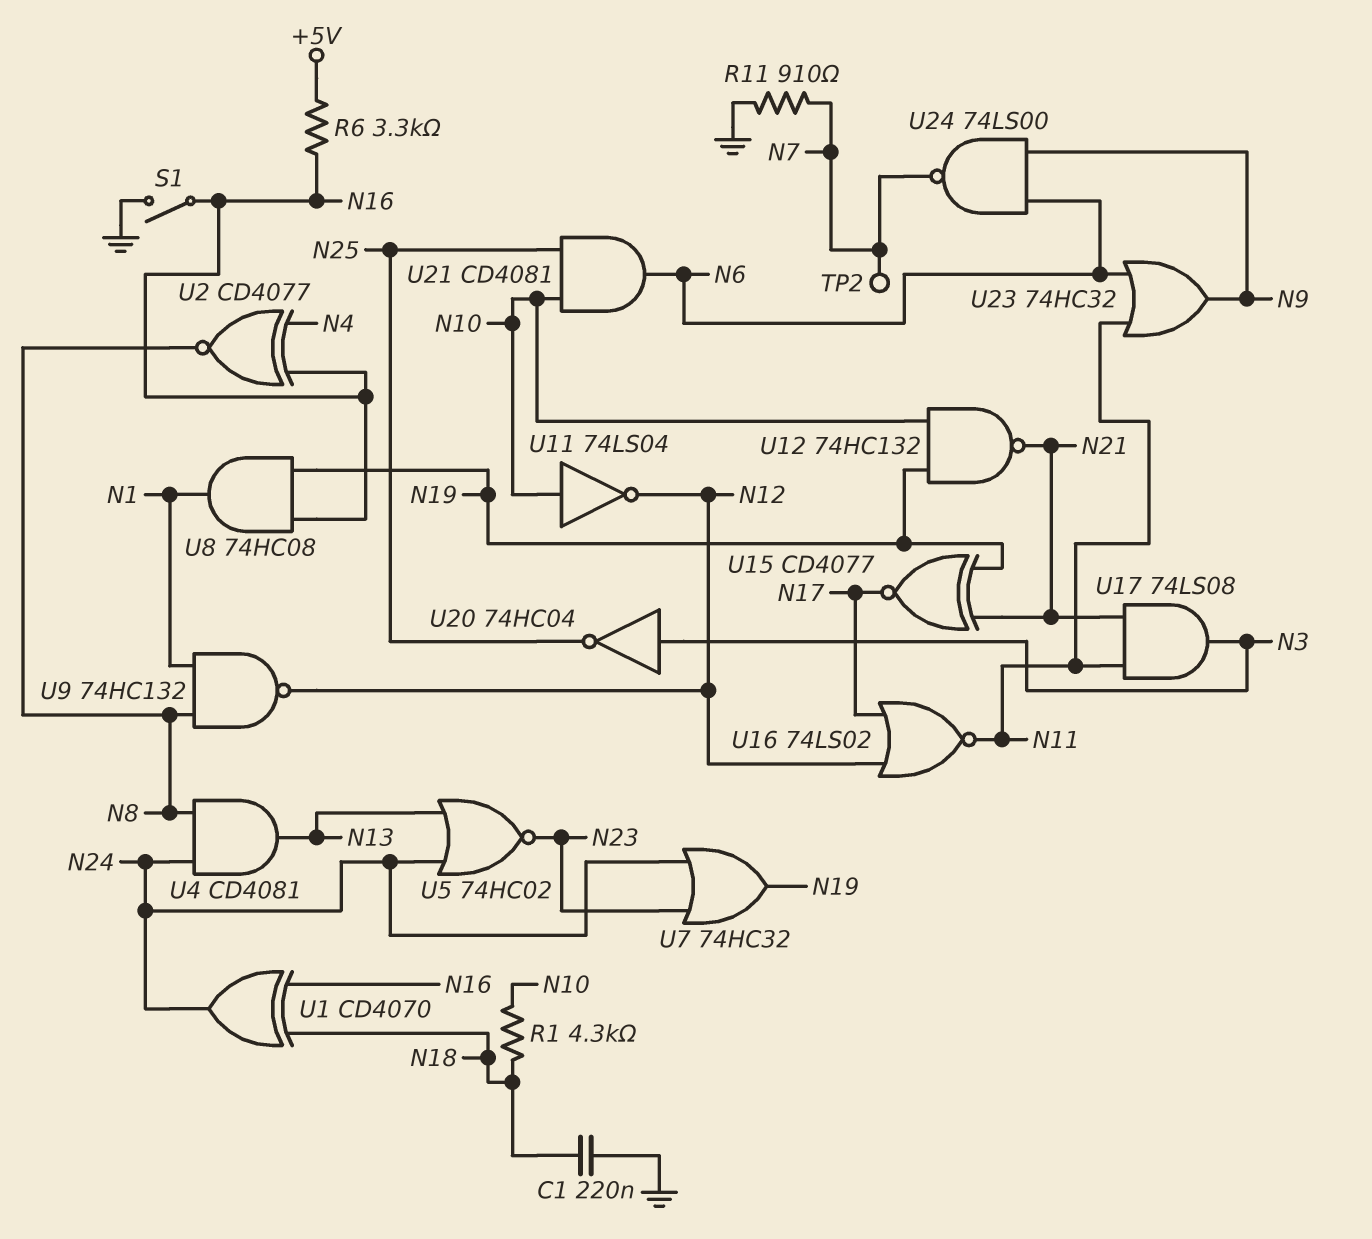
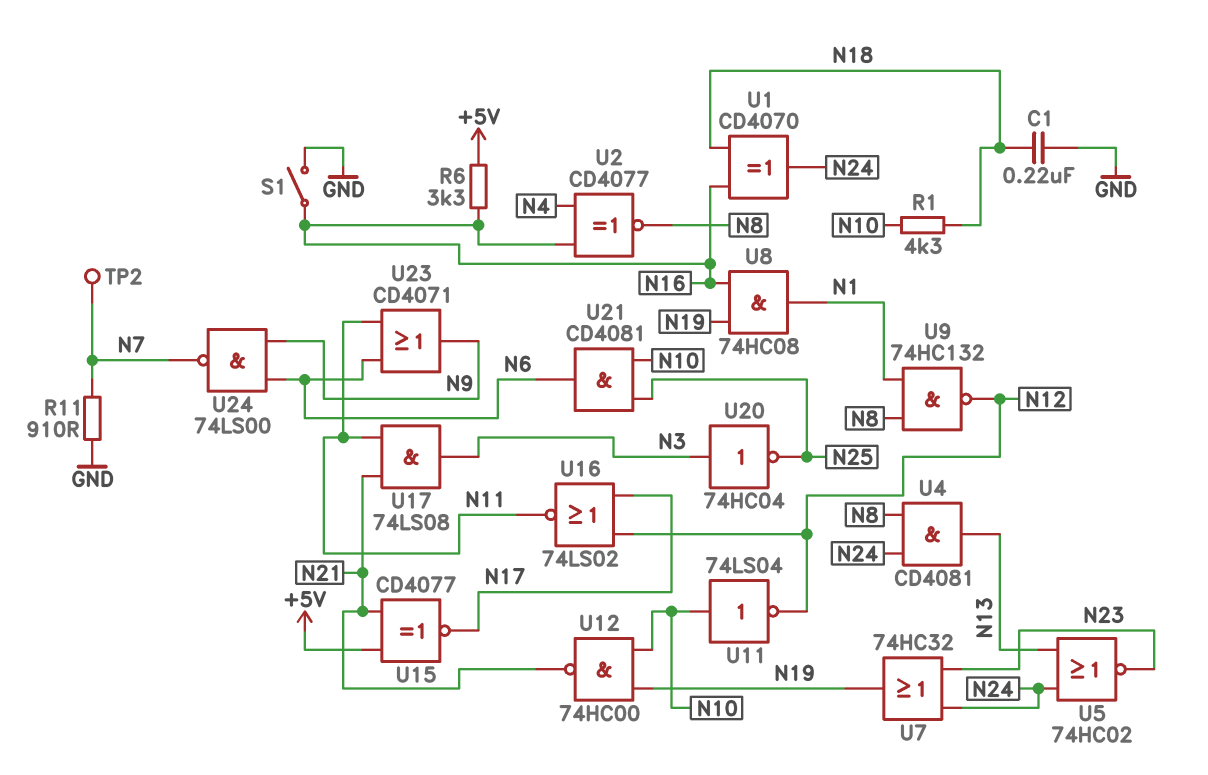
U12: NAND 74HC132 (in N10, in N19, out N21) -> NAND 74HC00 (in N10, in N19, out N21)
U15: XNOR CD4077 (in N19, in N21, out N17) -> XNOR CD4077 (in +5V, in N21, out N17)
U23: OR 74HC32 (in N6, in N11, out N9) -> OR CD4071 (in N6, in N11, out N9)

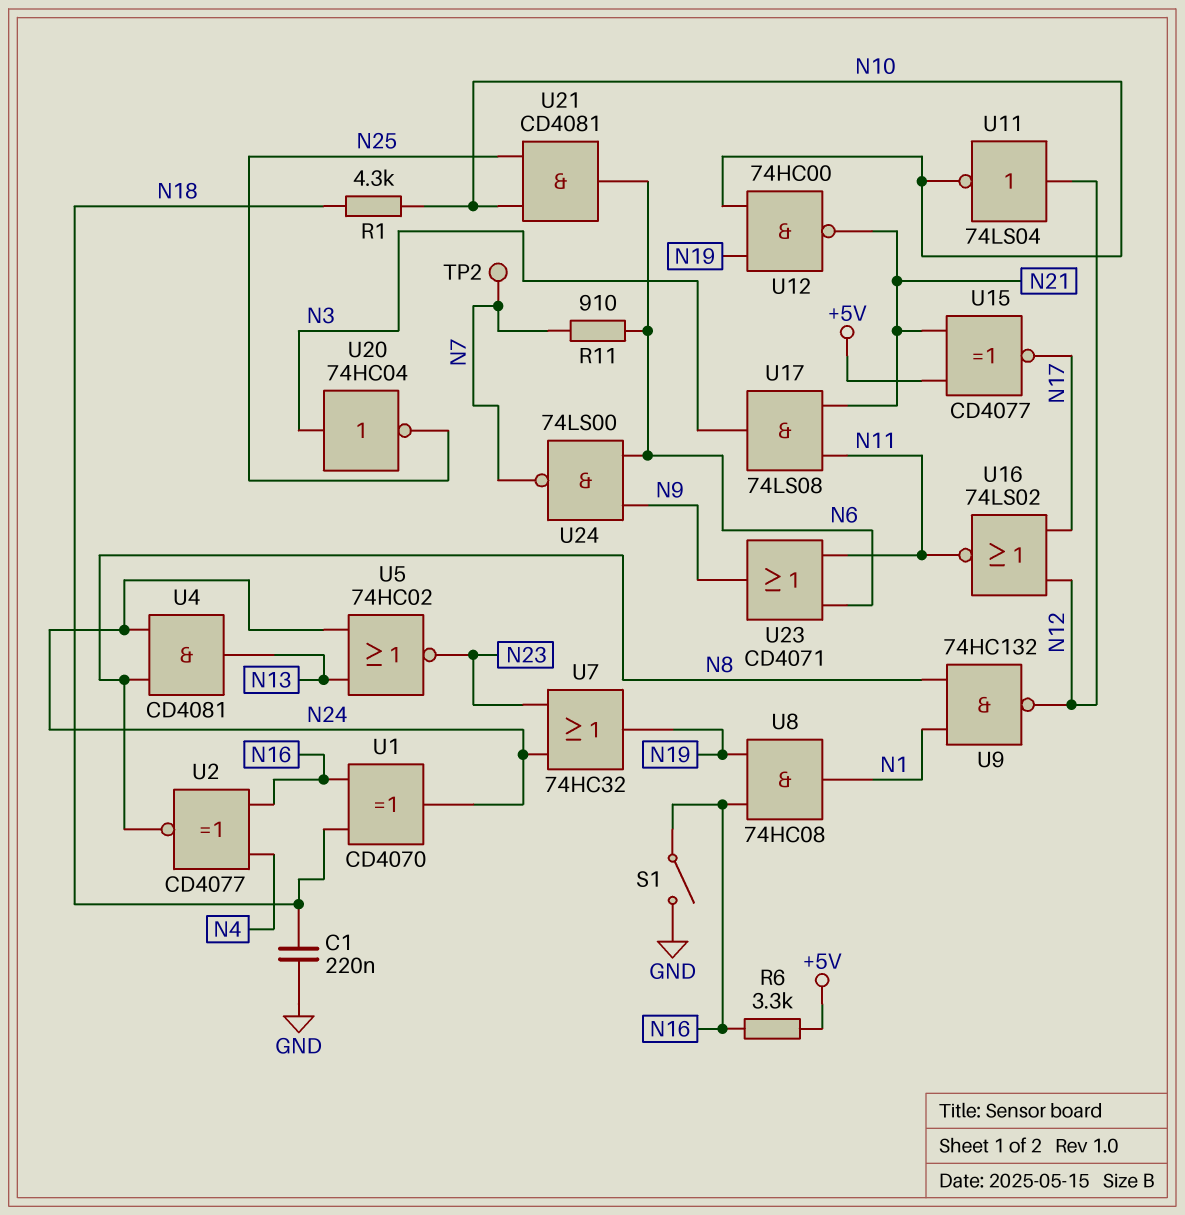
R11: 910 (GND, N7) -> 910 (N6, N7)
U11: NOT 74LS04 (in N10, out N12) -> NOT 74LS04 (in N12, out N10)

